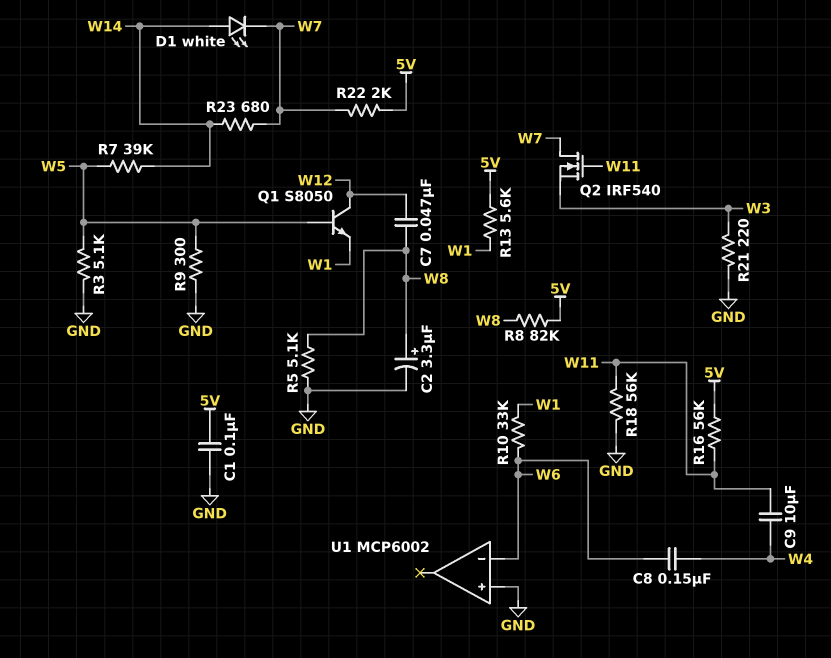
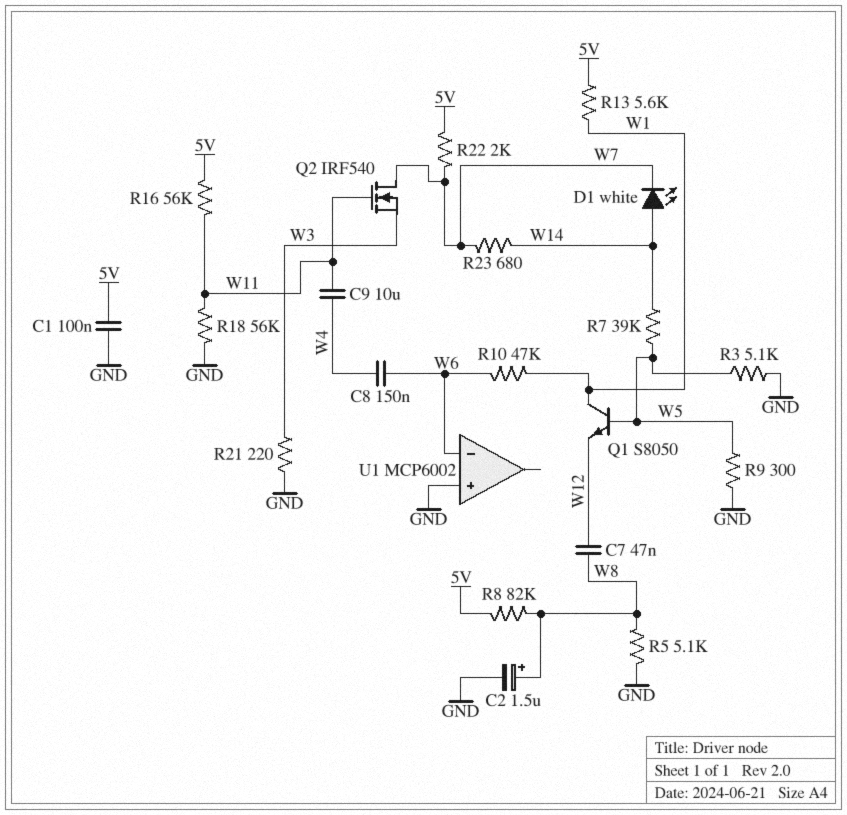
C2: 3.3uF (plus W8, minus GND) -> 1.5uF (plus W8, minus GND)
Q1: NPN S8050 (B W5, C W12, E W1) -> NPN S8050 (B W5, C W1, E W12)
R10: 33k (W1, W6) -> 47k (W1, W6)

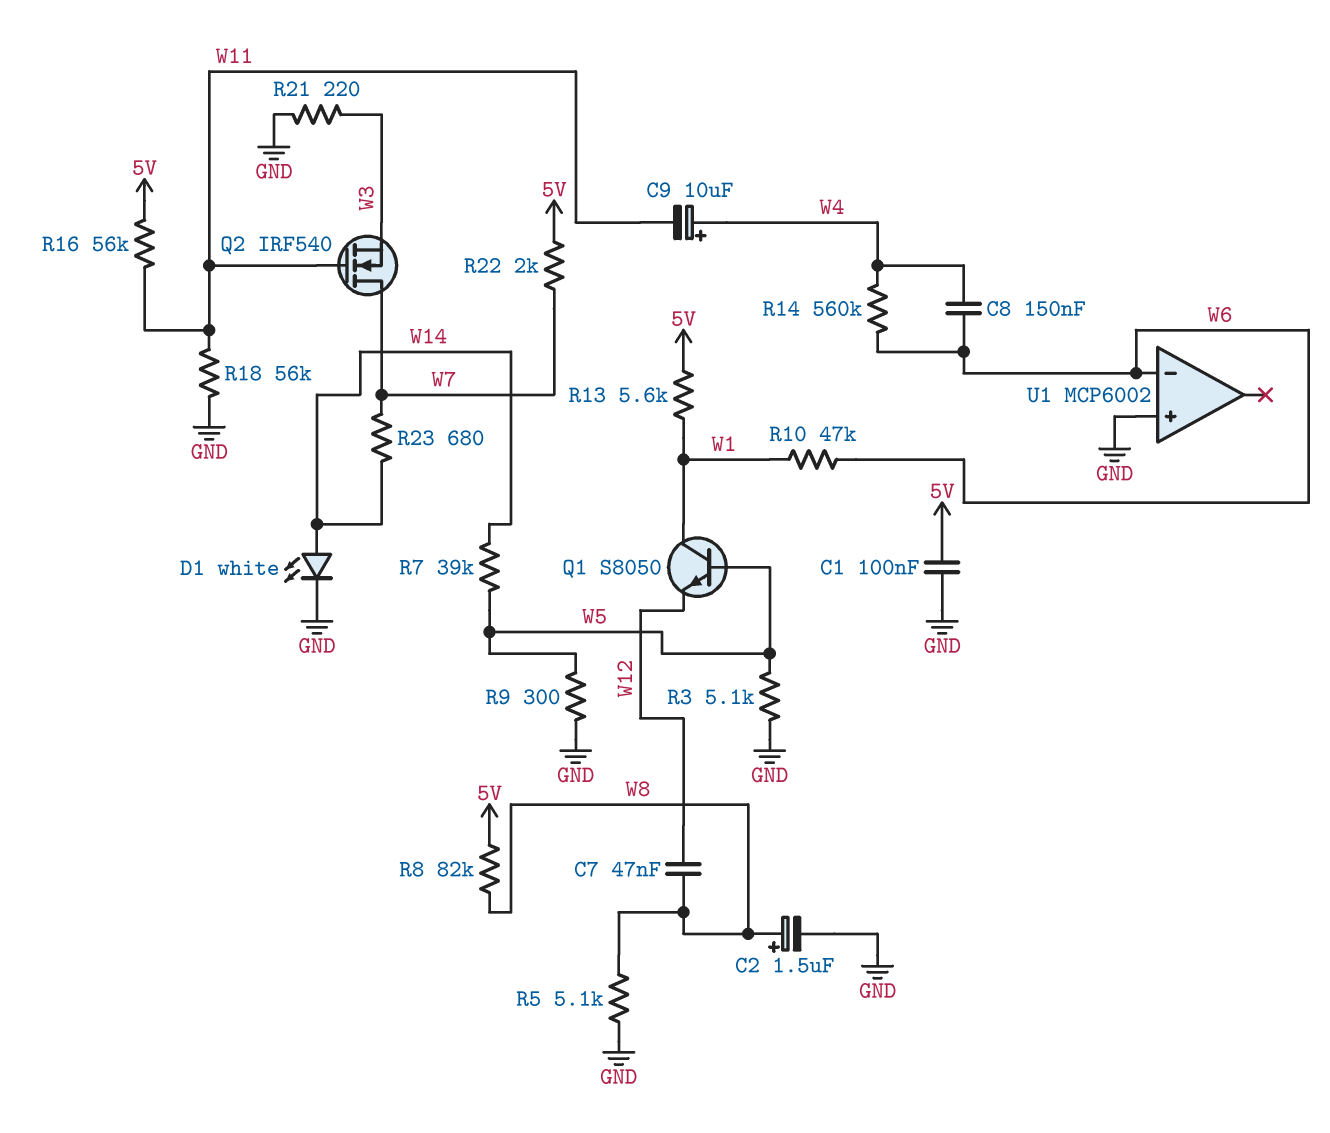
C9: 10uF (W4, W11) -> 10uF (plus W4, minus W11)
D1: LED white (A W14, K W7) -> LED white (A W14, K GND)
R14: none -> 560k (W4, W6)

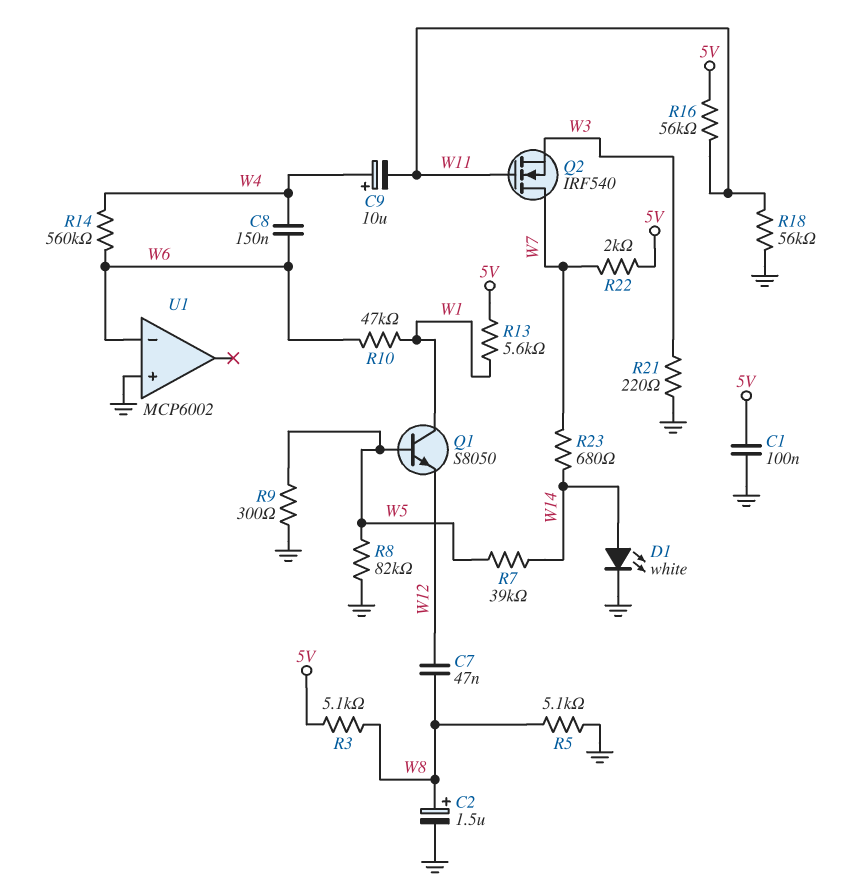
R3: 5.1k (GND, W5) -> 5.1k (5V, W8)
R8: 82k (5V, W8) -> 82k (GND, W5)

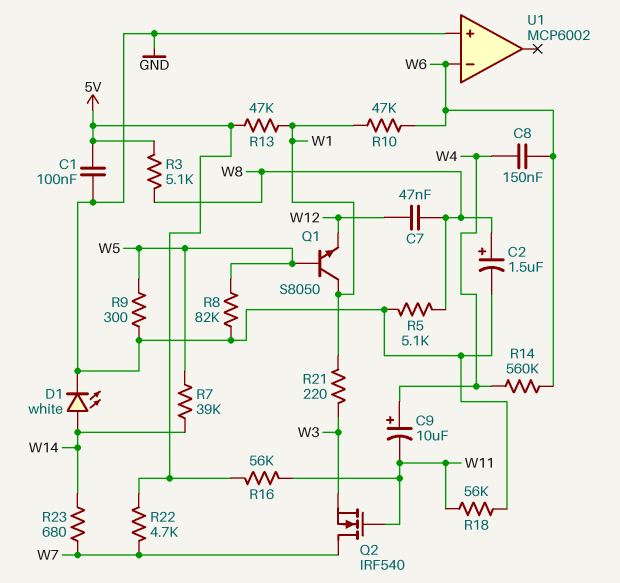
R13: 5.6k (5V, W1) -> 47k (5V, W1)
R21: 220 (GND, W3) -> 220 (W1, W3)
R22: 2k (5V, W7) -> 4.7k (5V, W7)

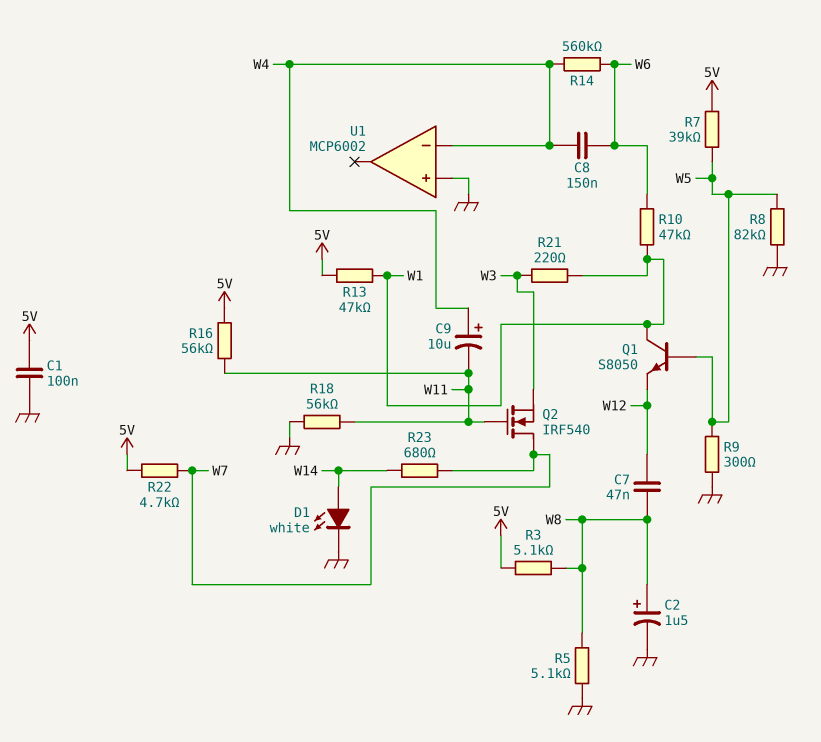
R7: 39k (W5, W14) -> 39k (5V, W5)
U1 pin in-: W6 -> W4

